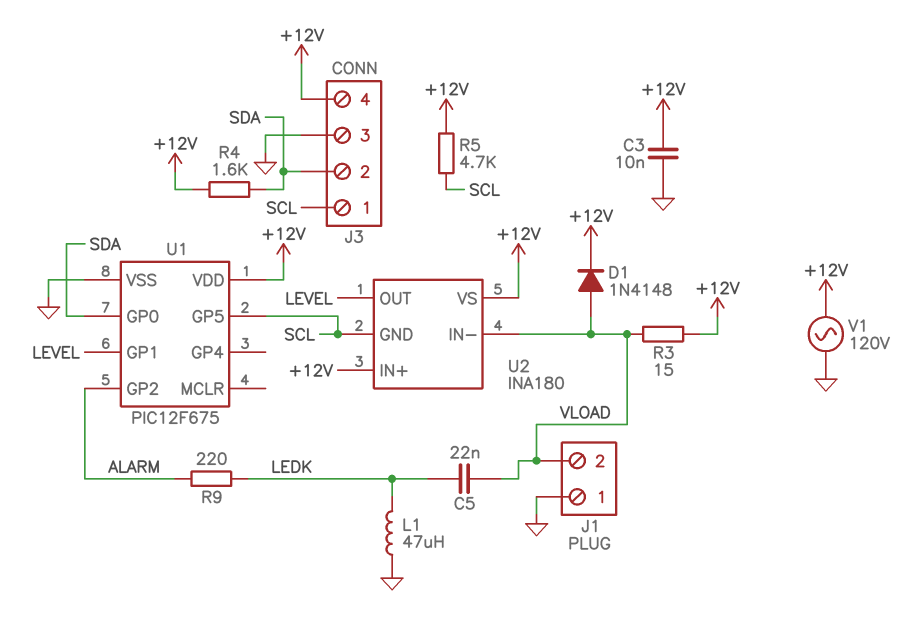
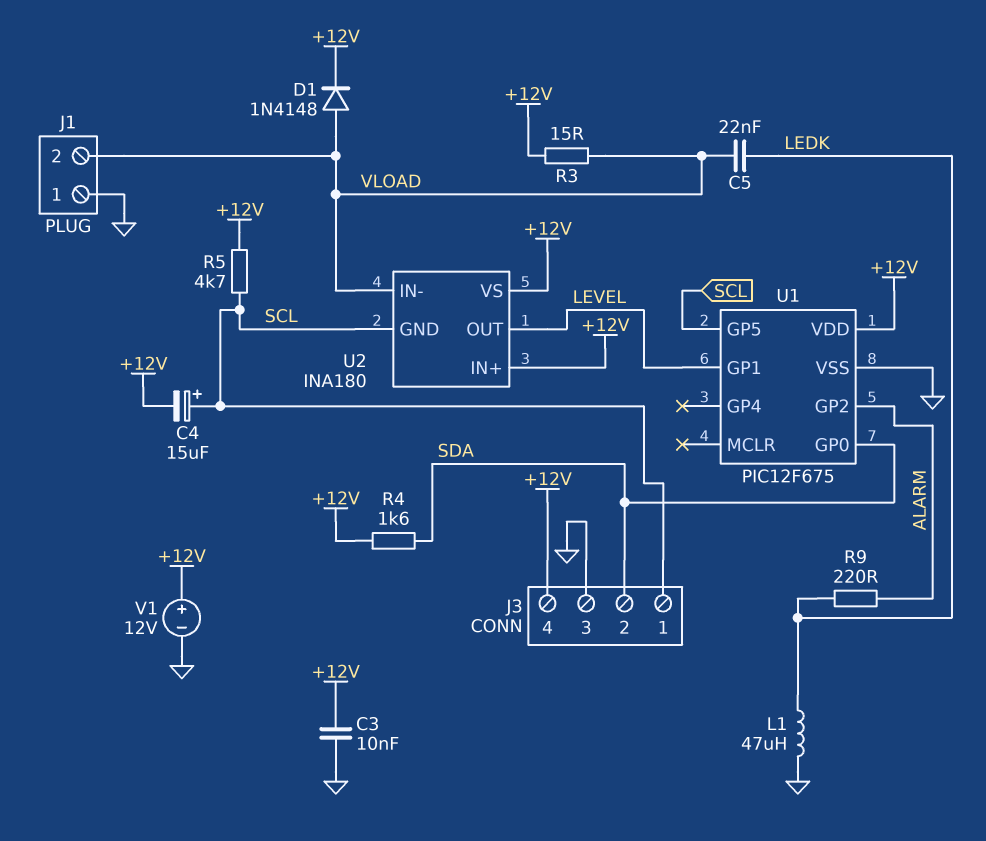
C4: none -> 15uF (plus SCL, minus +12V)
V1: AC 120V (+12V, GND) -> 12V (plus +12V, minus GND)

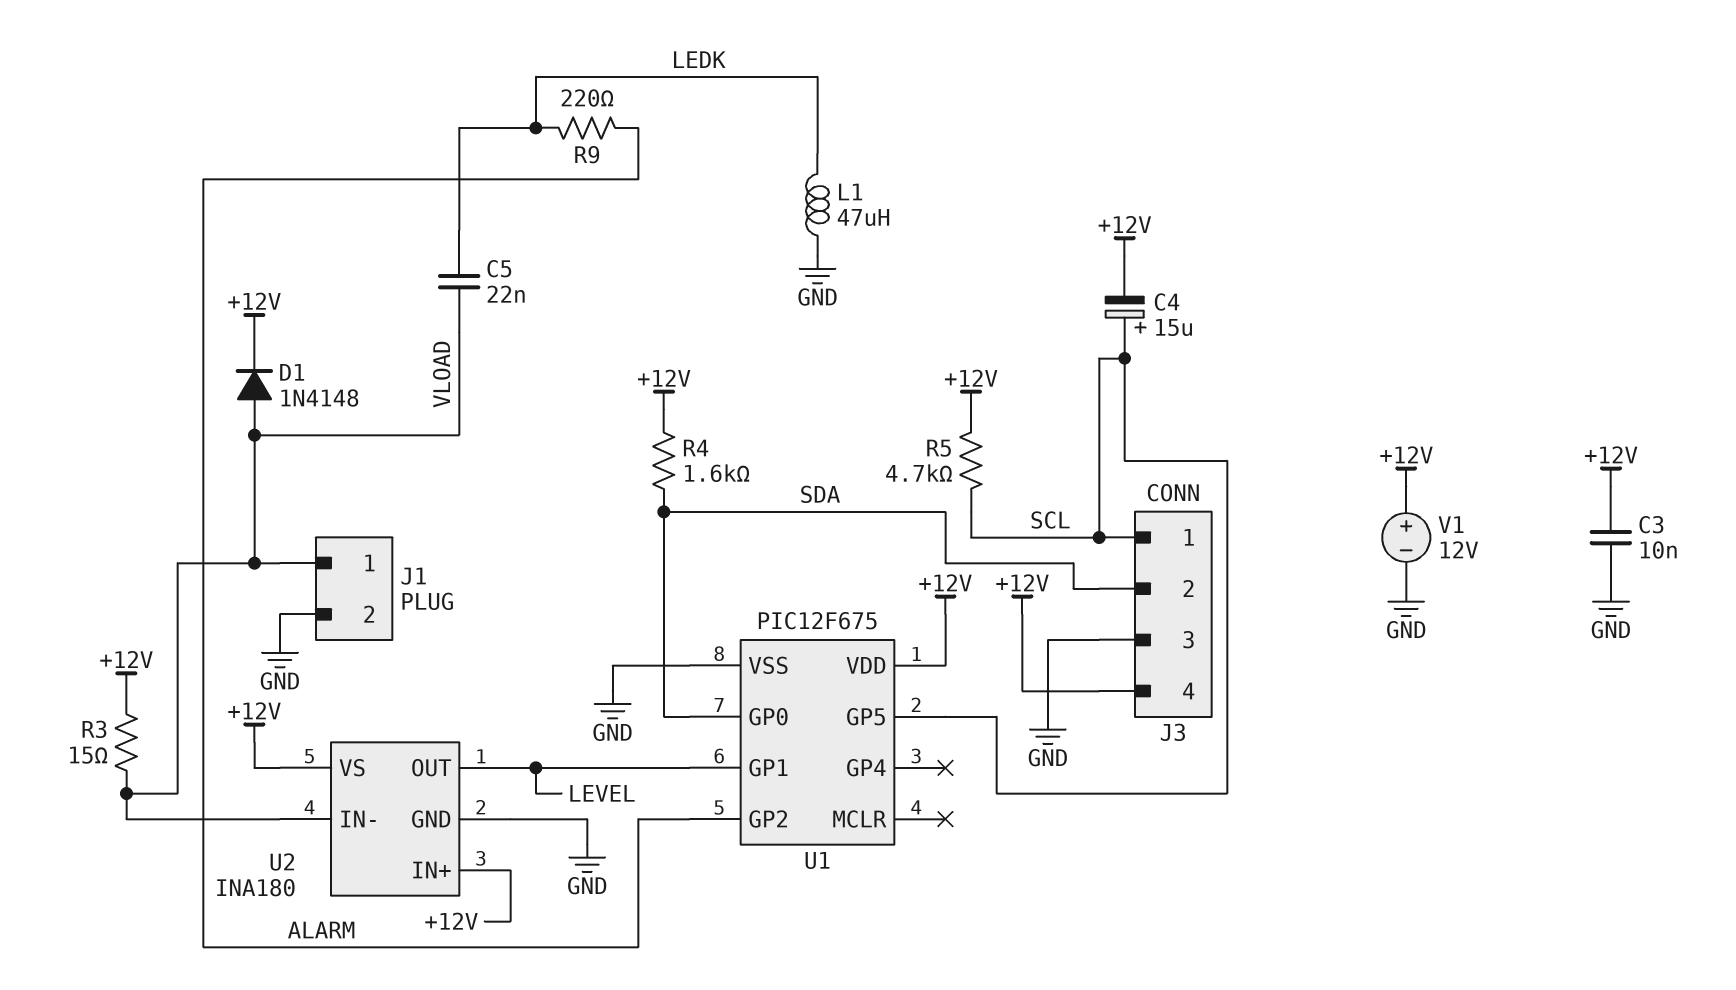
J1 pin 1: GND -> VLOAD
J1 pin 2: VLOAD -> GND
U2 pin GND: SCL -> GND

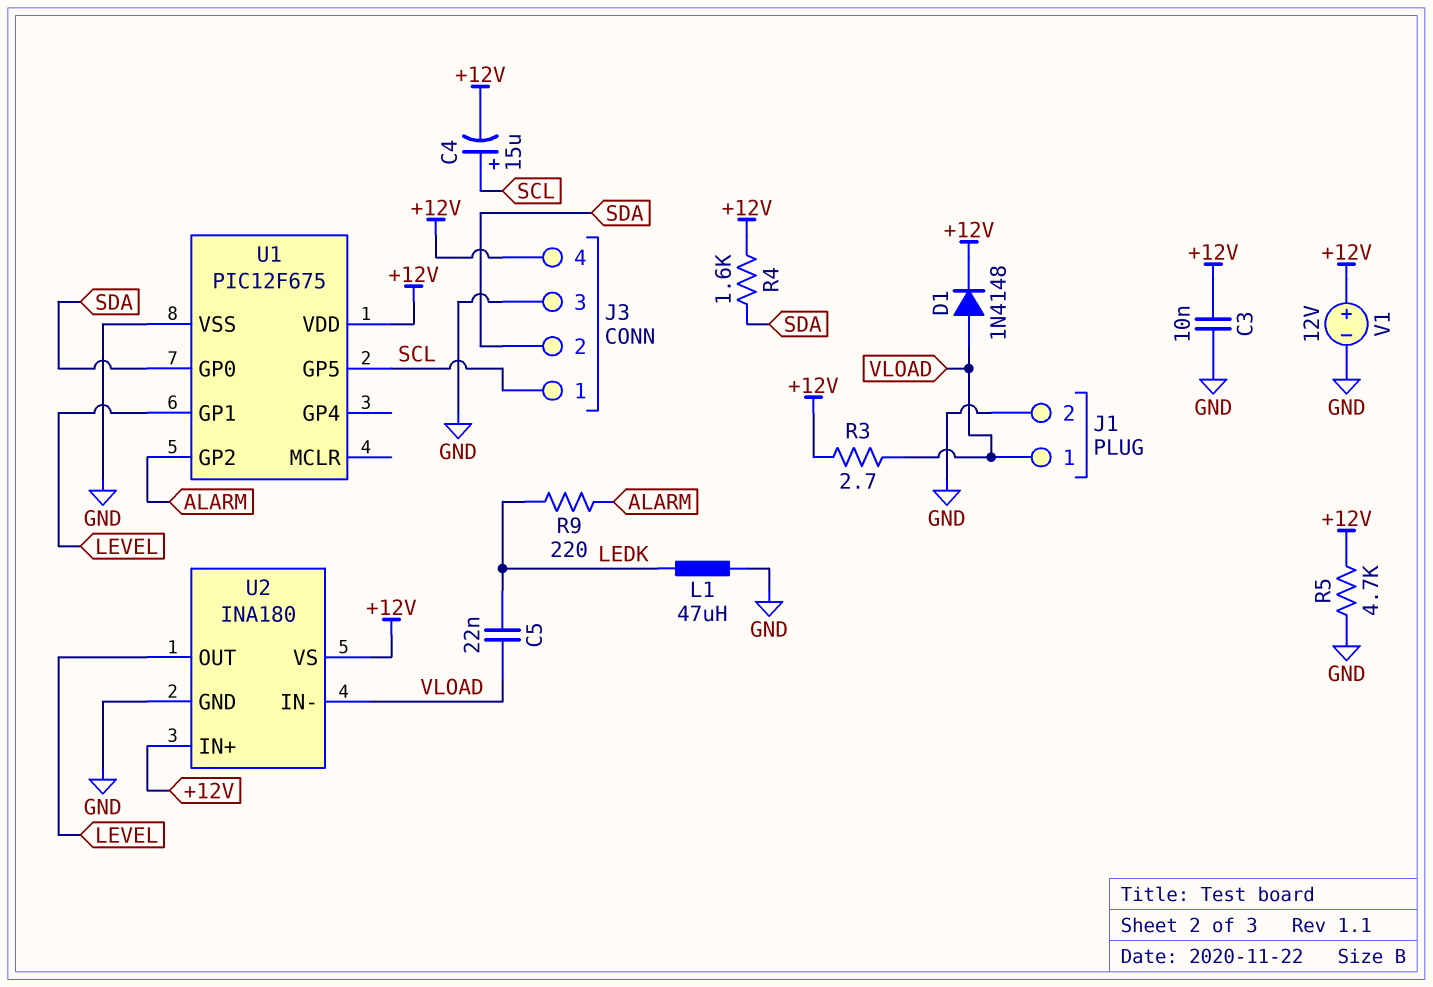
R3: 15 (+12V, VLOAD) -> 2.7 (+12V, VLOAD)
R5: 4.7k (+12V, SCL) -> 4.7k (+12V, GND)

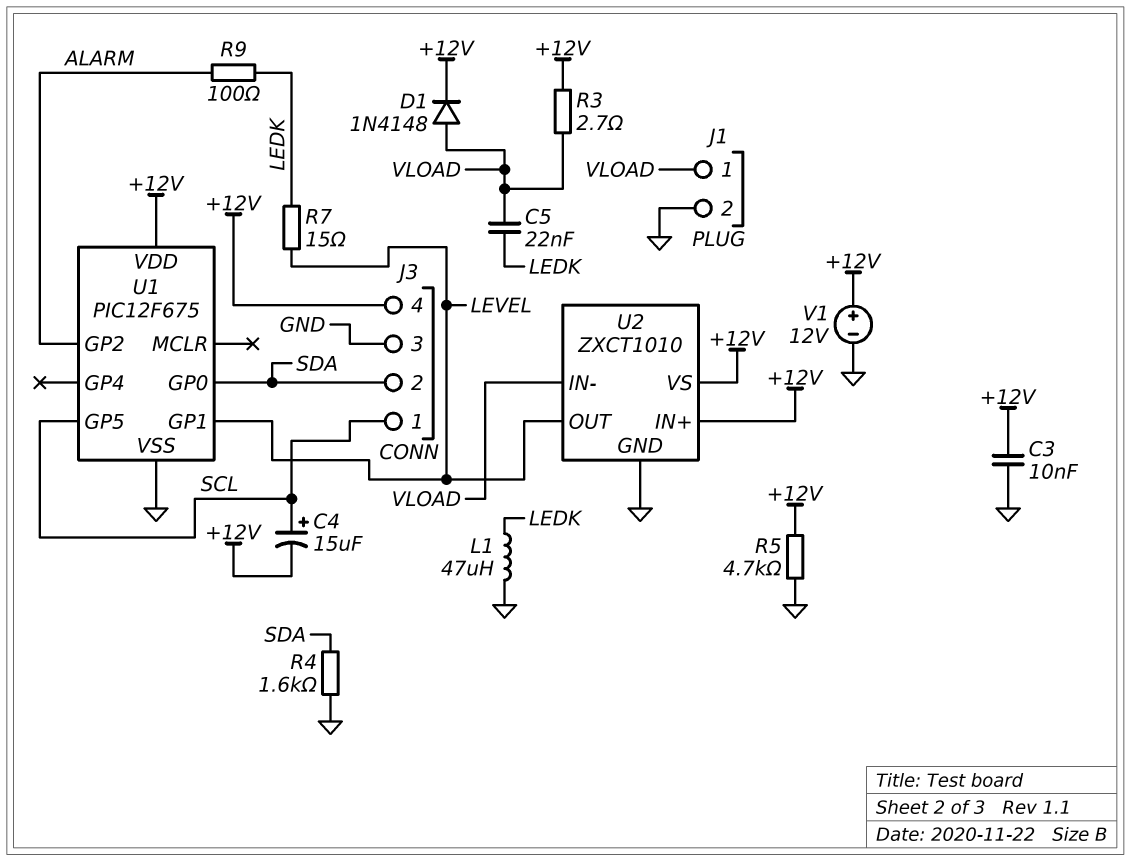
R4: 1.6k (+12V, SDA) -> 1.6k (GND, SDA)
R7: none -> 15 (LEDK, LEVEL)
R9: 220 (ALARM, LEDK) -> 100 (ALARM, LEDK)
U2: INA180 -> ZXCT1010

